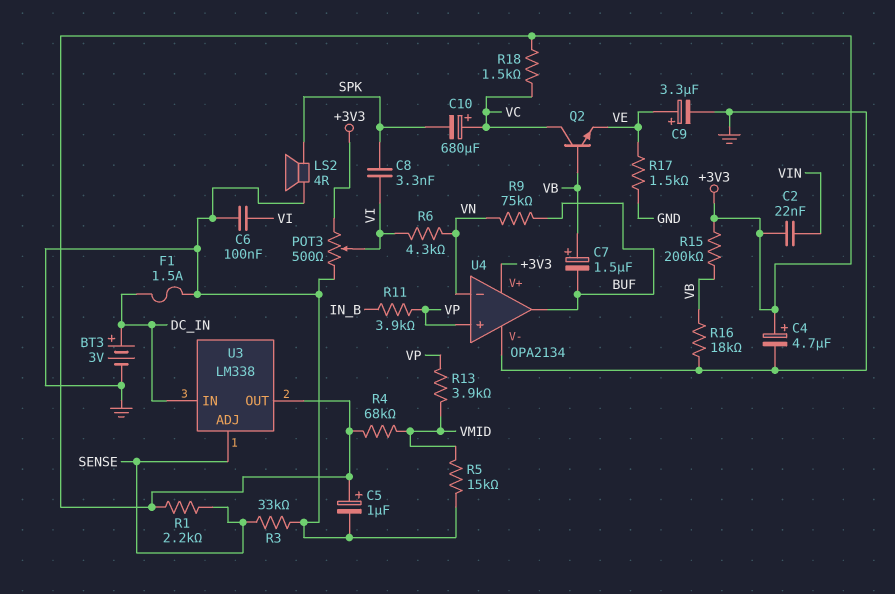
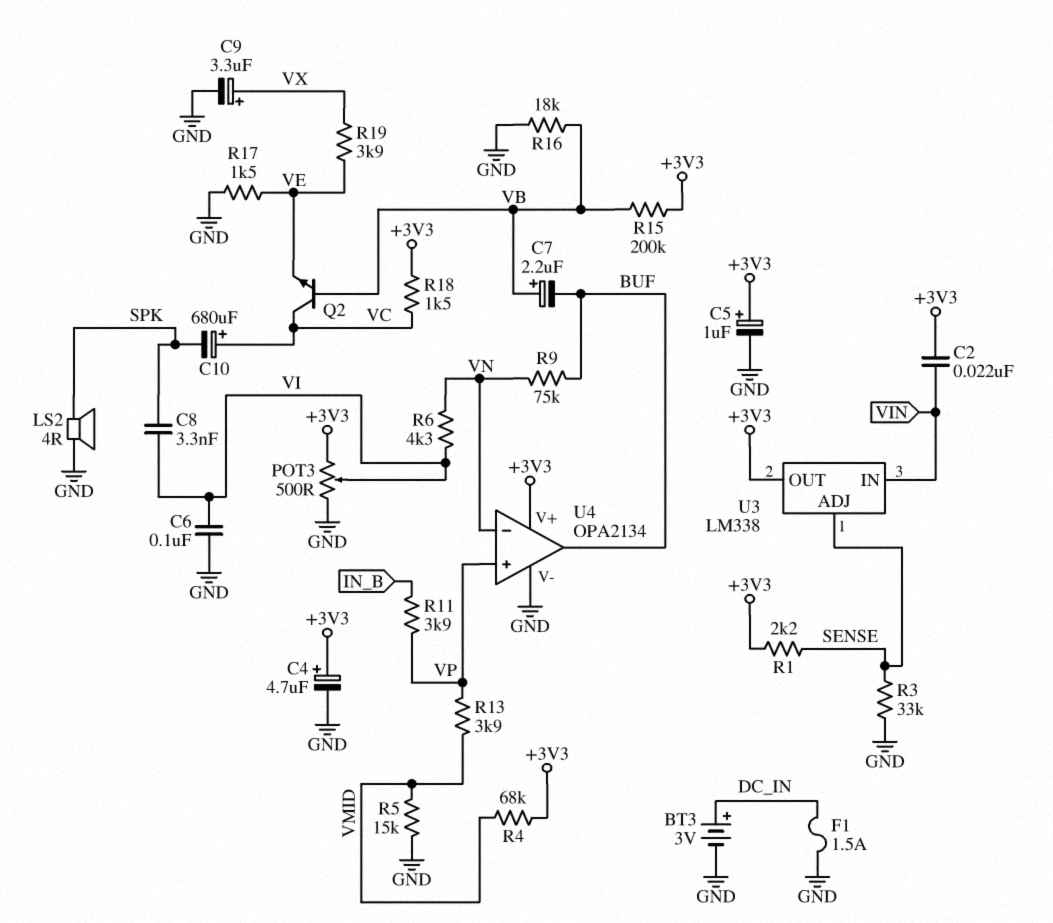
C7: 1.5uF (plus VB, minus BUF) -> 2.2uF (plus VB, minus BUF)
C9: 3.3uF (plus VE, minus GND) -> 3.3uF (plus VX, minus GND)
R19: none -> 3.9k (VE, VX)
U3 pin IN: DC_IN -> VIN

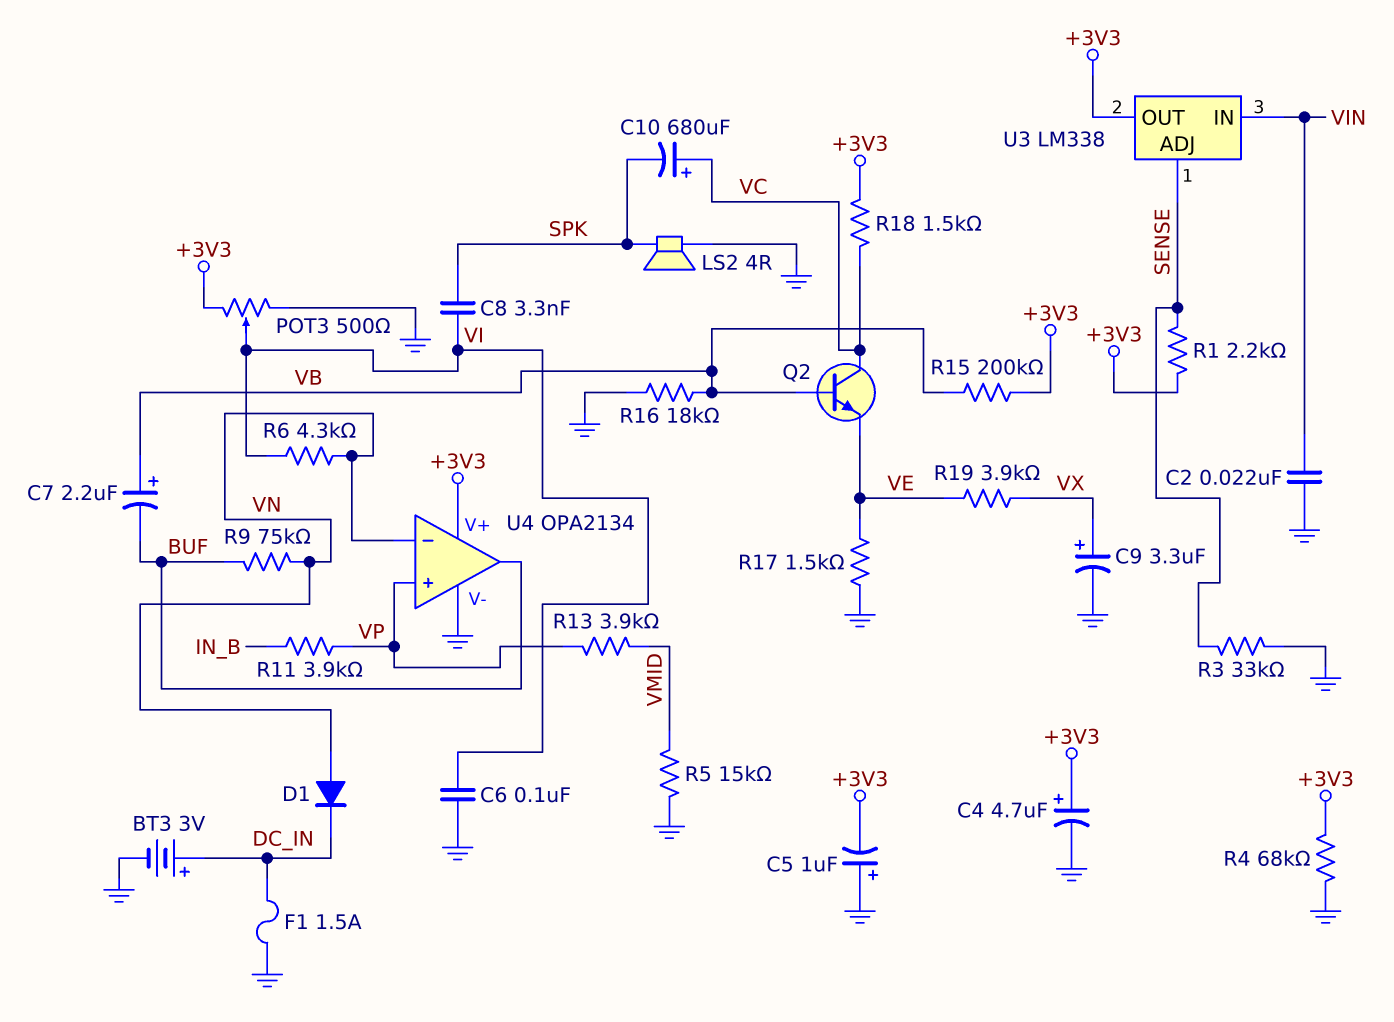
C2: 22nF (+3V3, VIN) -> 22nF (GND, VIN)
C5: 1uF (plus +3V3, minus GND) -> 1uF (plus GND, minus +3V3)
D1: none -> diode (A VN, K DC_IN)
R4: 68k (+3V3, VMID) -> 68k (+3V3, GND)

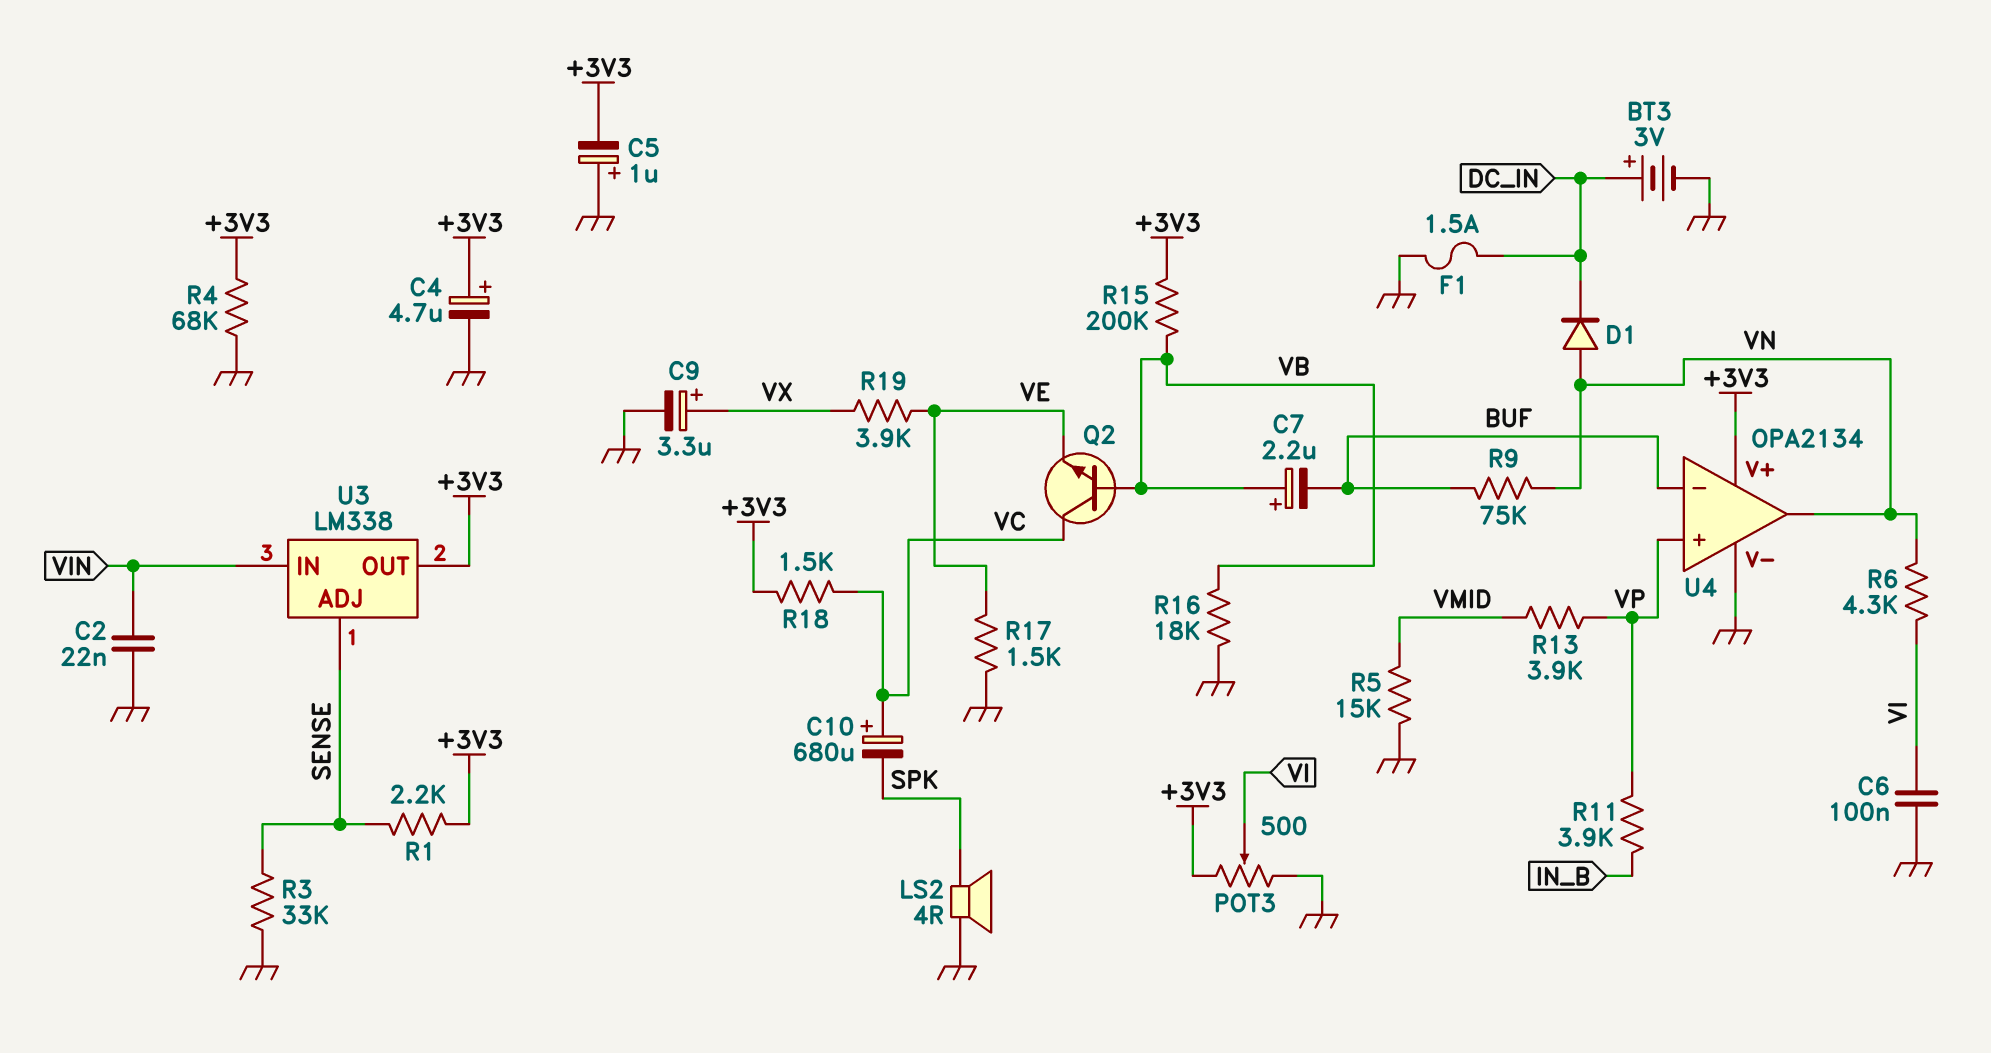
C8: 3.3nF (SPK, VI) -> none
U4 pin in-: VN -> BUF
U4 pin out: BUF -> VN

